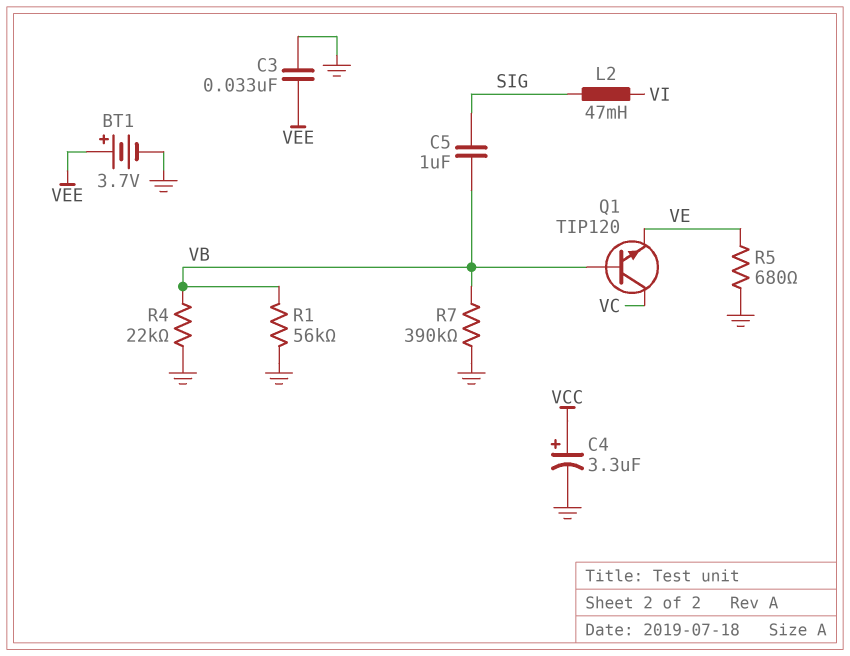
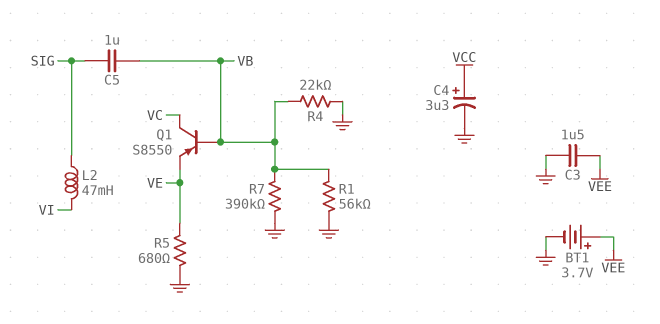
C3: 33nF (GND, VEE) -> 1.5uF (GND, VEE)
Q1: NPN TIP120 (B VB, C VC, E VE) -> PNP S8550 (B VB, C VC, E VE)

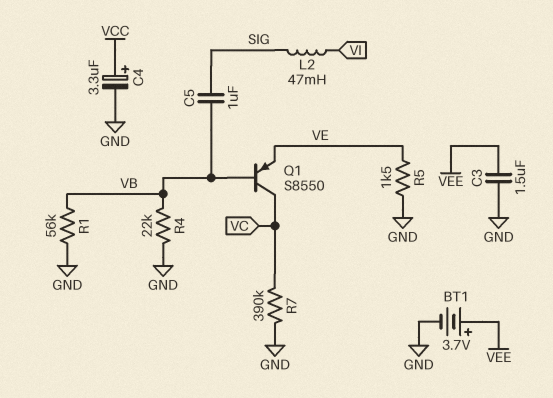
R5: 680 (GND, VE) -> 1.5k (GND, VE)
R7: 390k (GND, VB) -> 390k (GND, VC)

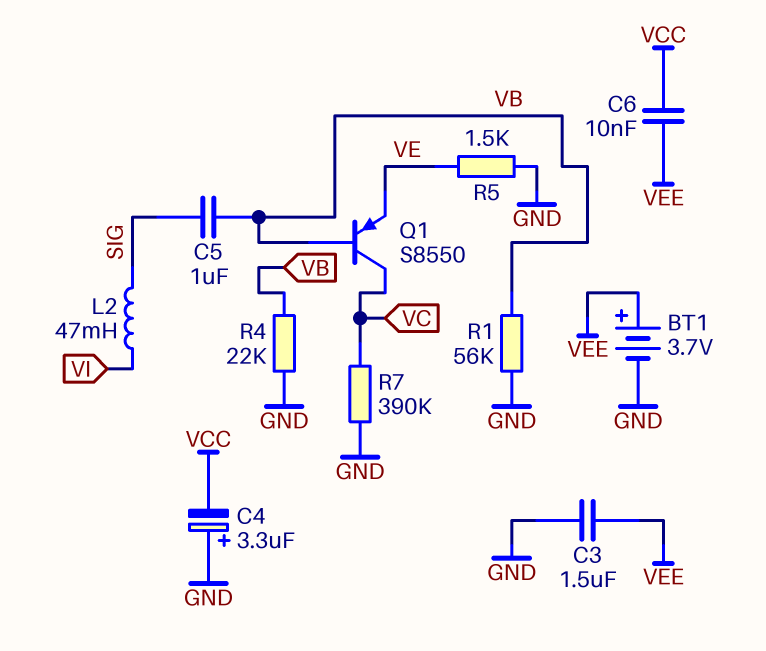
C4: 3.3uF (plus VCC, minus GND) -> 3.3uF (plus GND, minus VCC)
C6: none -> 10nF (VCC, VEE)

